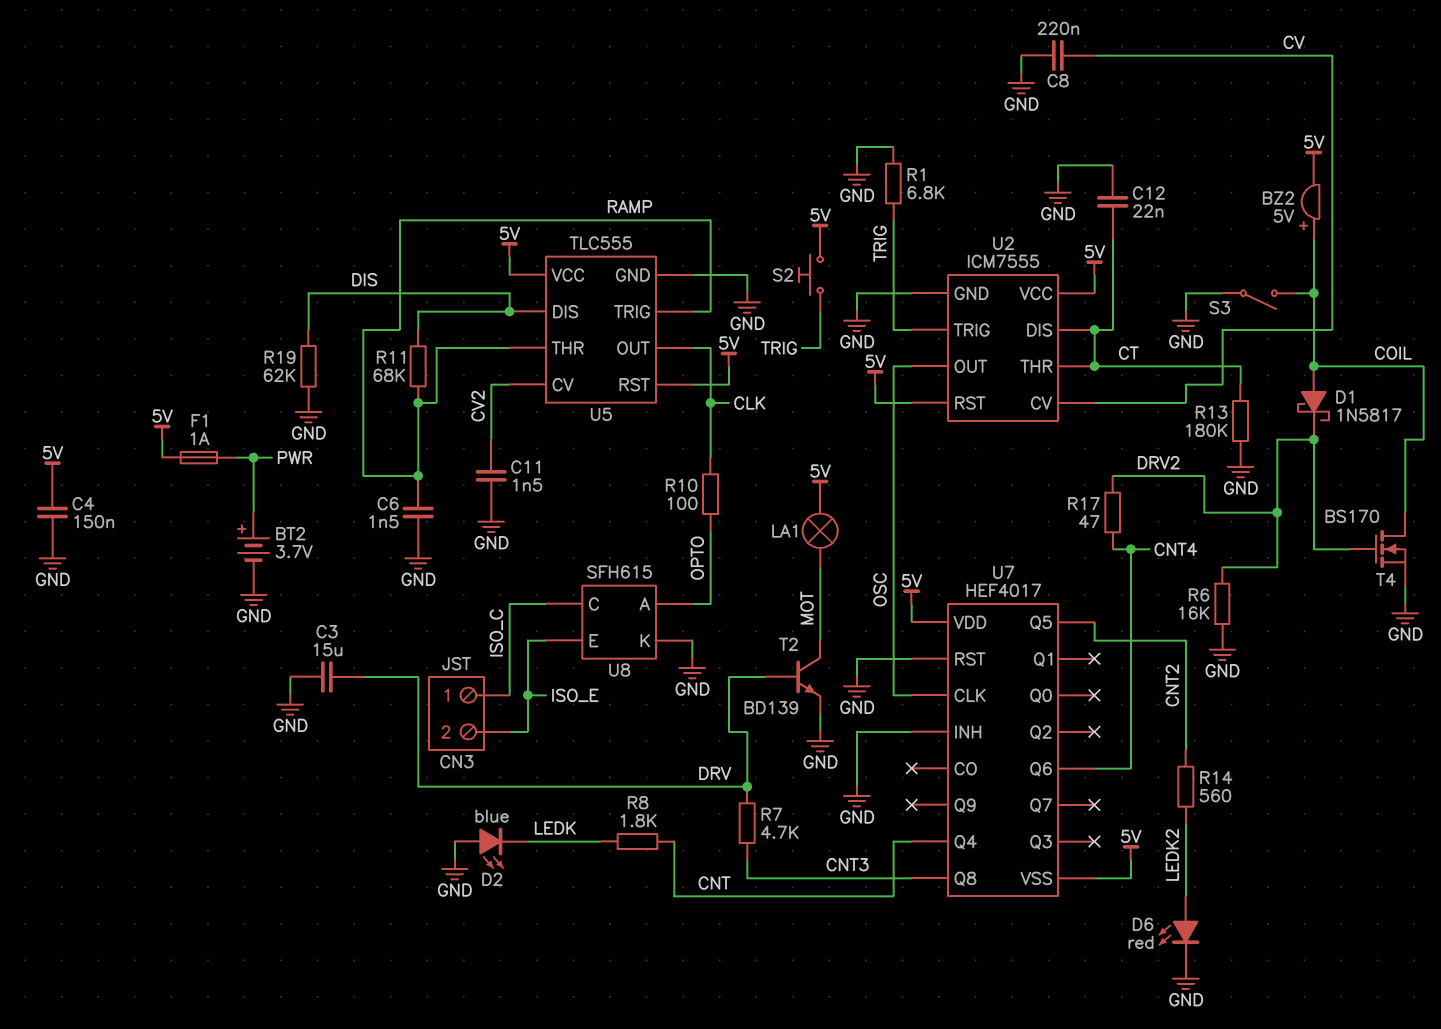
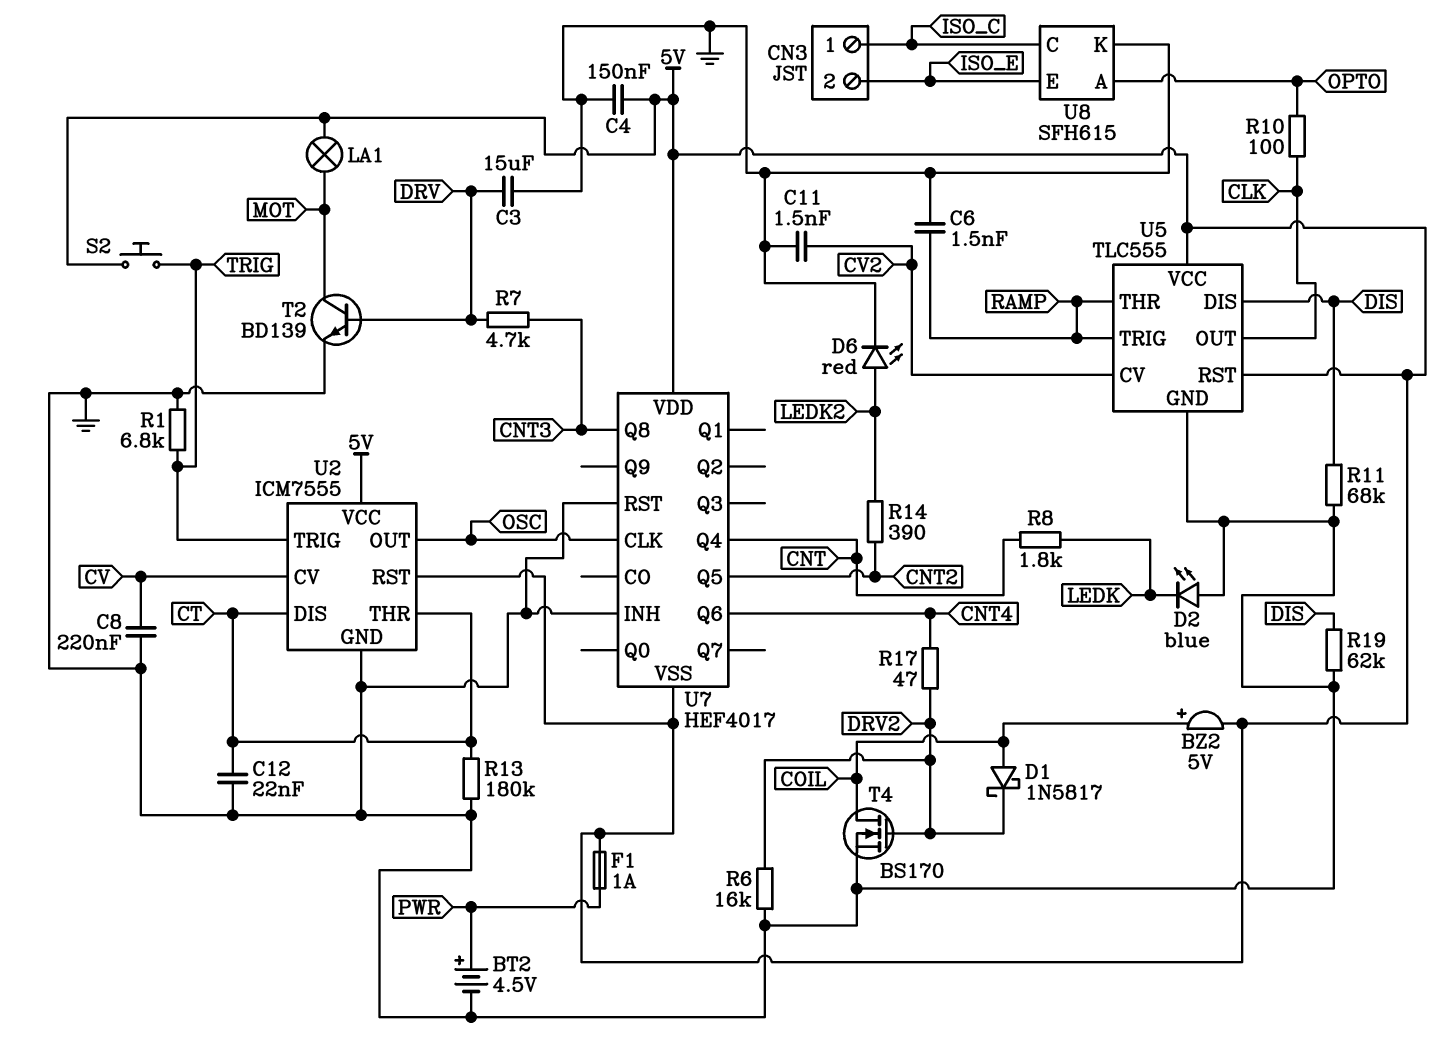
BT2: 3.7V (plus PWR, minus GND) -> 4.5V (plus PWR, minus GND)
R11: 68k (DIS, RAMP) -> 68k (DIS, GND)
R14: 560 (CNT2, LEDK2) -> 390 (CNT2, LEDK2)
S3: switch (COIL, GND) -> none

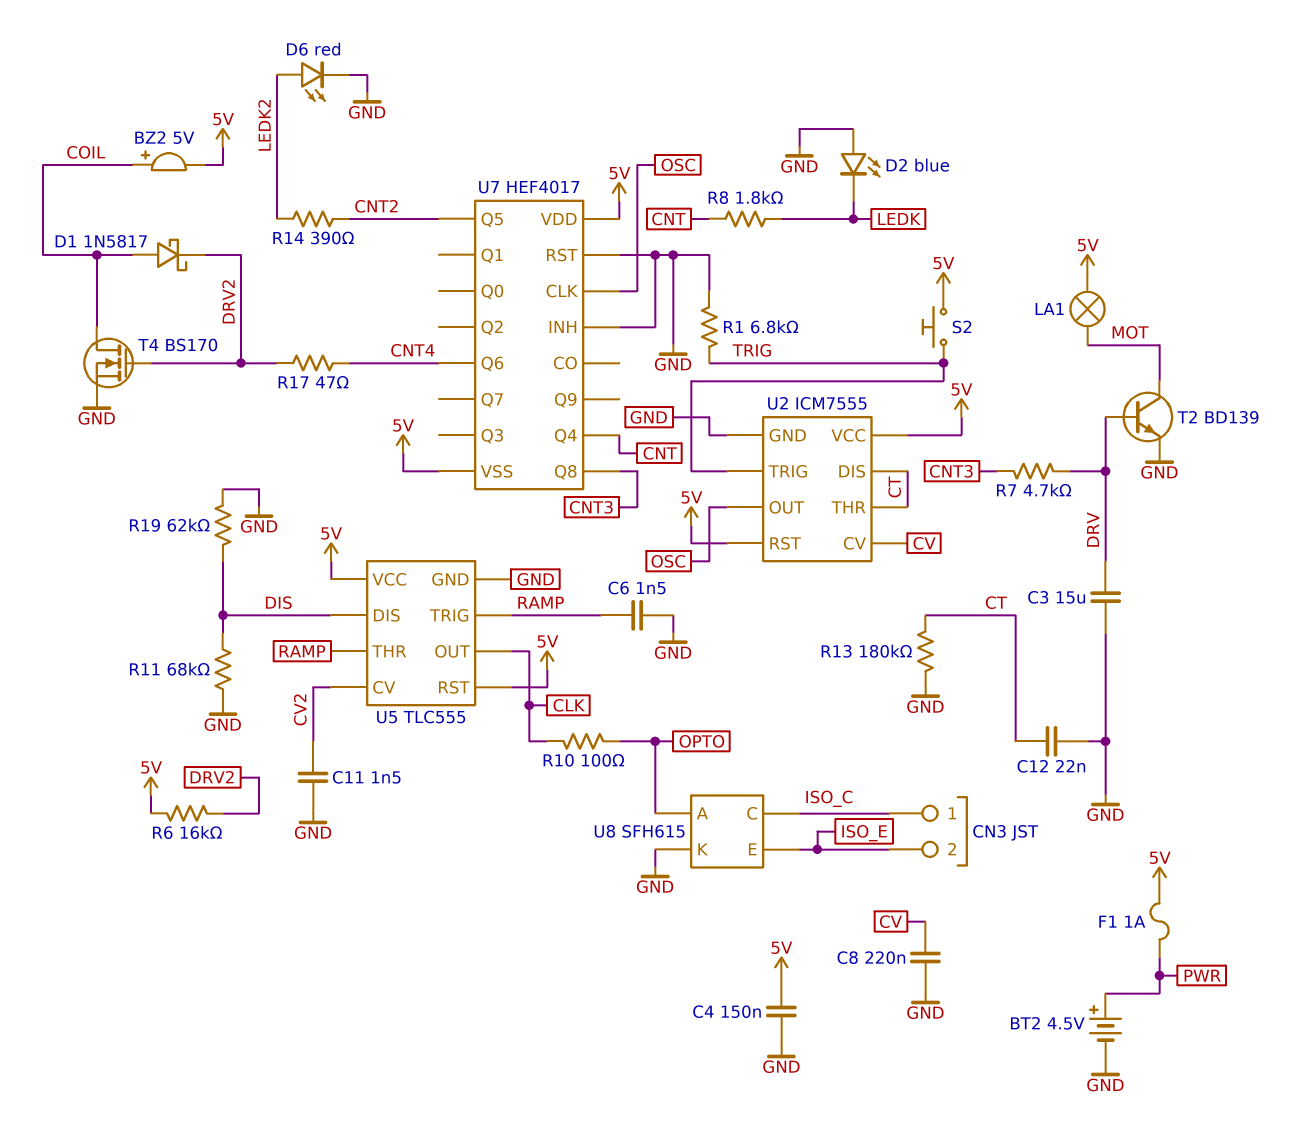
R6: 16k (DRV2, GND) -> 16k (5V, DRV2)

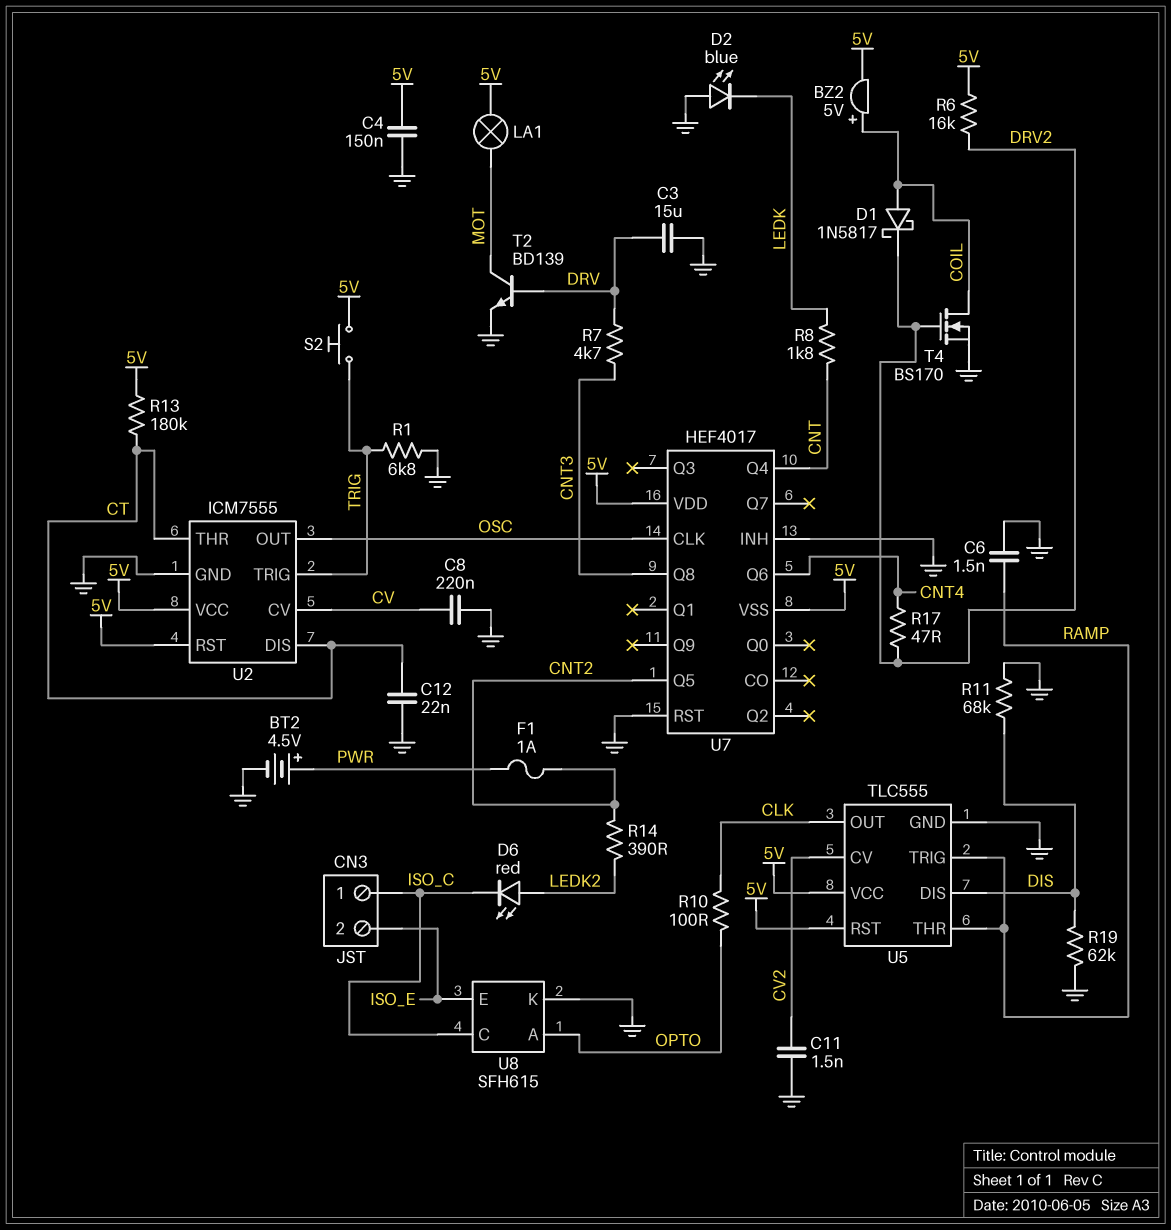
D6: LED red (A LEDK2, K GND) -> LED red (A LEDK2, K ISO_C)
F1: 1A (5V, PWR) -> 1A (CNT2, PWR)
R13: 180k (CT, GND) -> 180k (5V, CT)

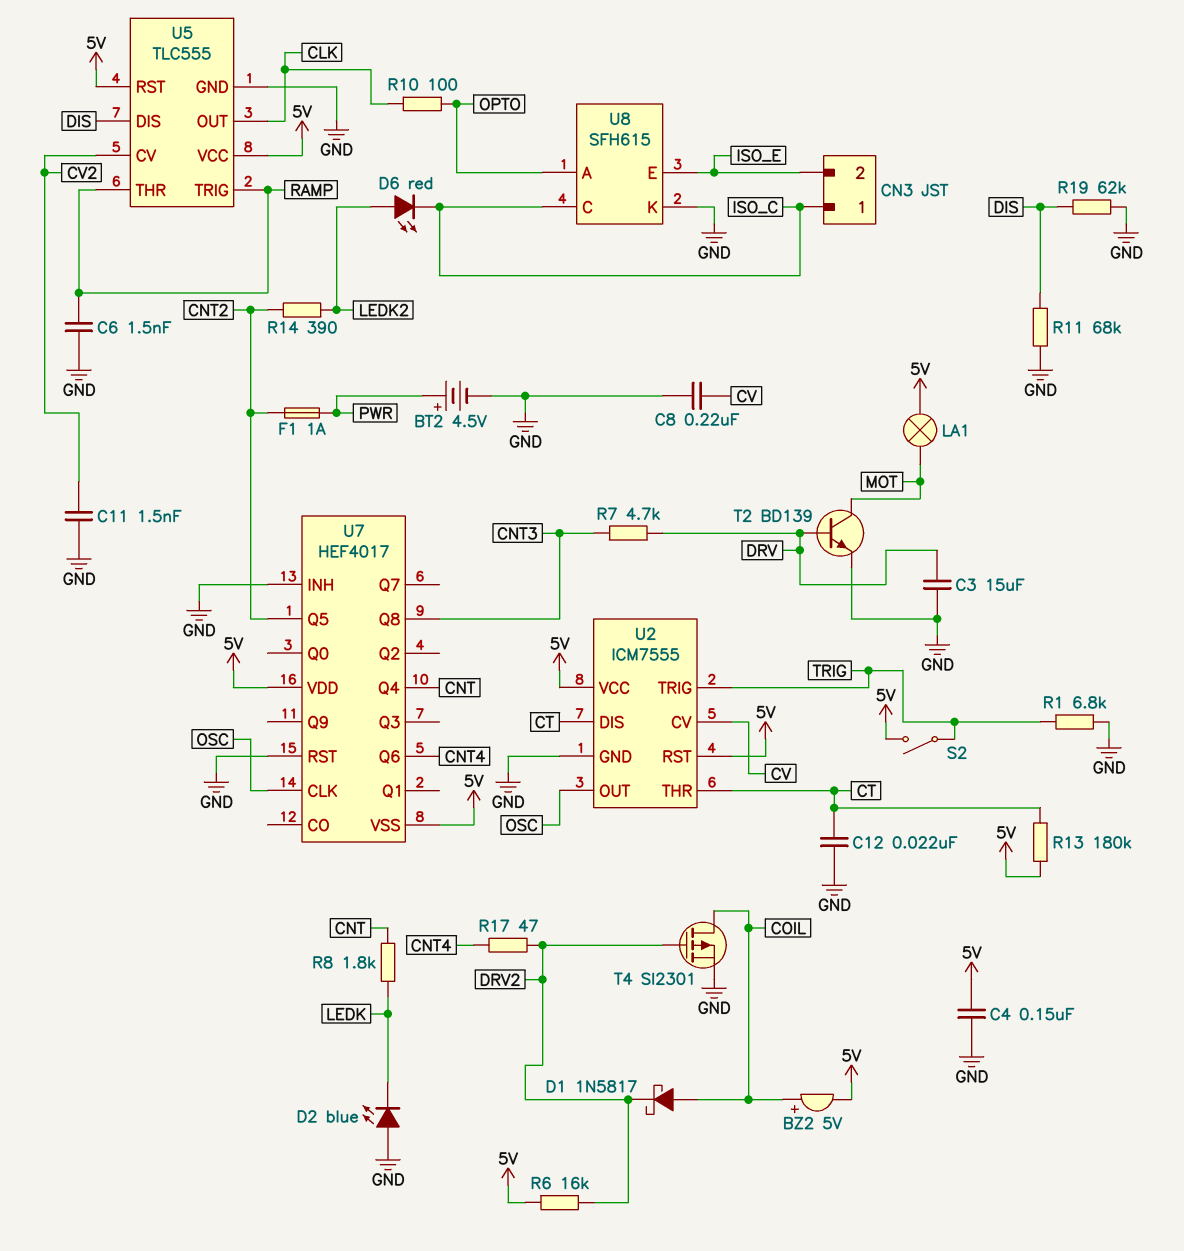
S2: button (5V, TRIG) -> switch (5V, TRIG)
T4: NMOS BS170 (G DRV2, D COIL, S GND) -> PMOS SI2301 (G DRV2, D COIL, S GND)

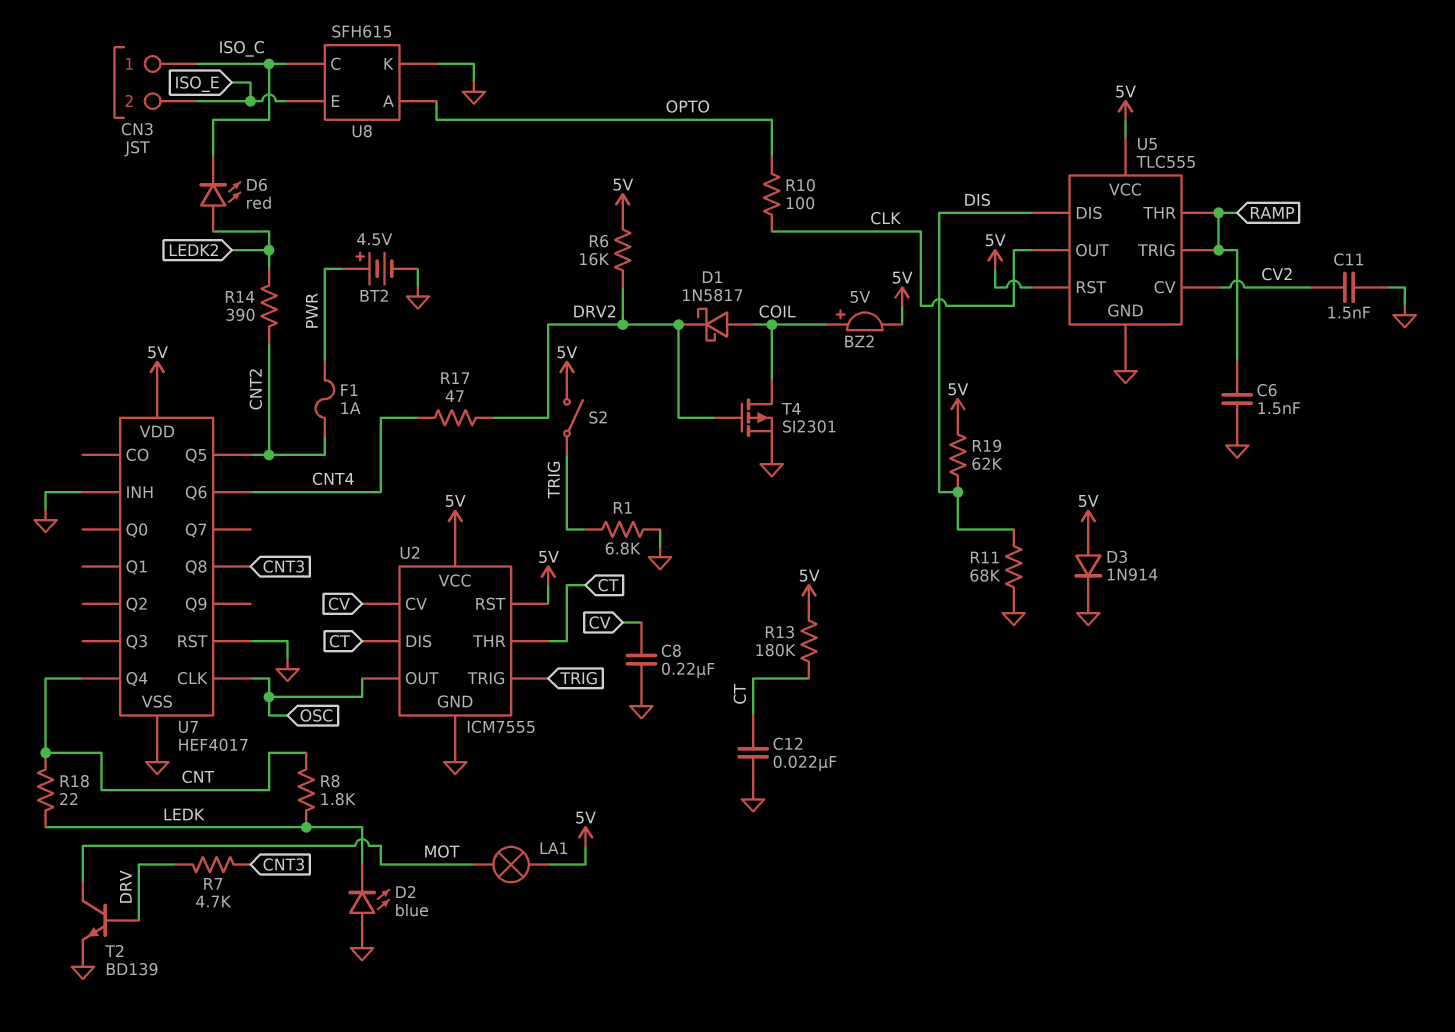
C3: 15uF (DRV, GND) -> none
C4: 150nF (5V, GND) -> none
D3: none -> diode 1N914 (A 5V, K GND)
R18: none -> 22 (CNT, LEDK)
R19: 62k (DIS, GND) -> 62k (5V, DIS)
U7 pin VSS: 5V -> GND

